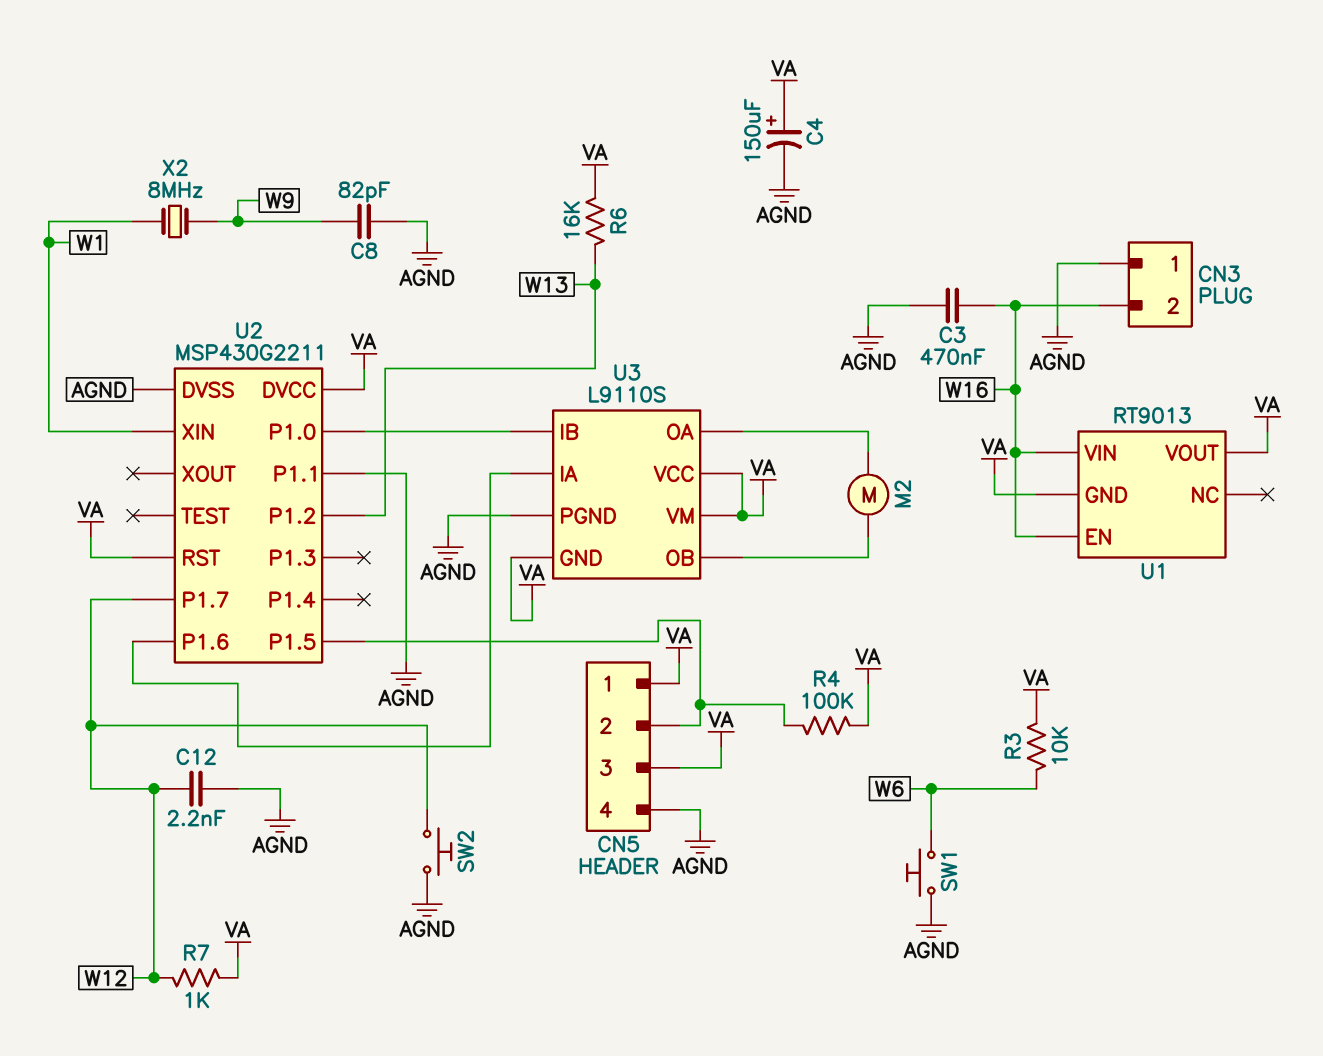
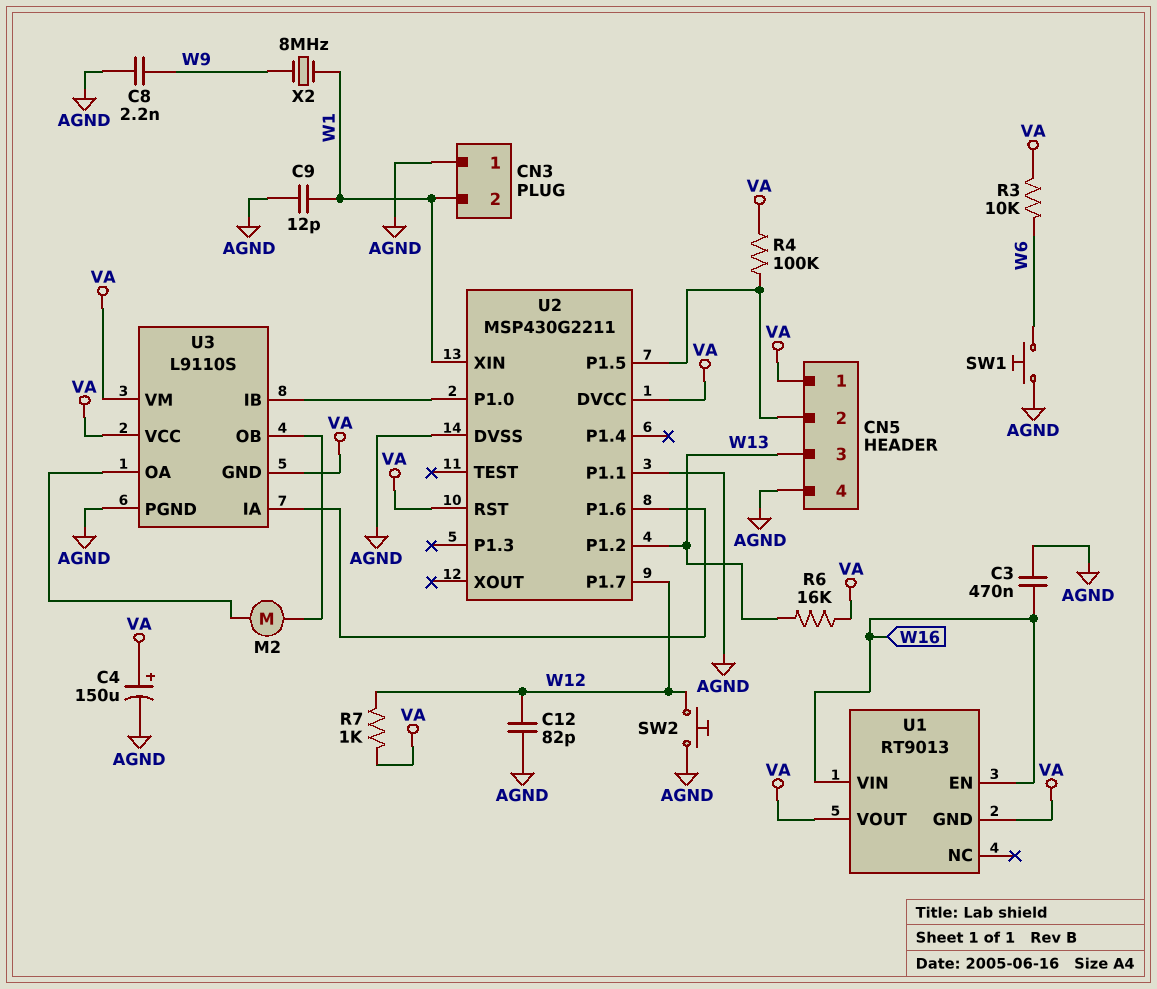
C8: 82pF (AGND, W9) -> 2.2nF (AGND, W9)
C9: none -> 12pF (AGND, W1)
C12: 2.2nF (AGND, W12) -> 82pF (AGND, W12)
CN3 pin 2: W16 -> W1
CN5 pin 3: VA -> W13

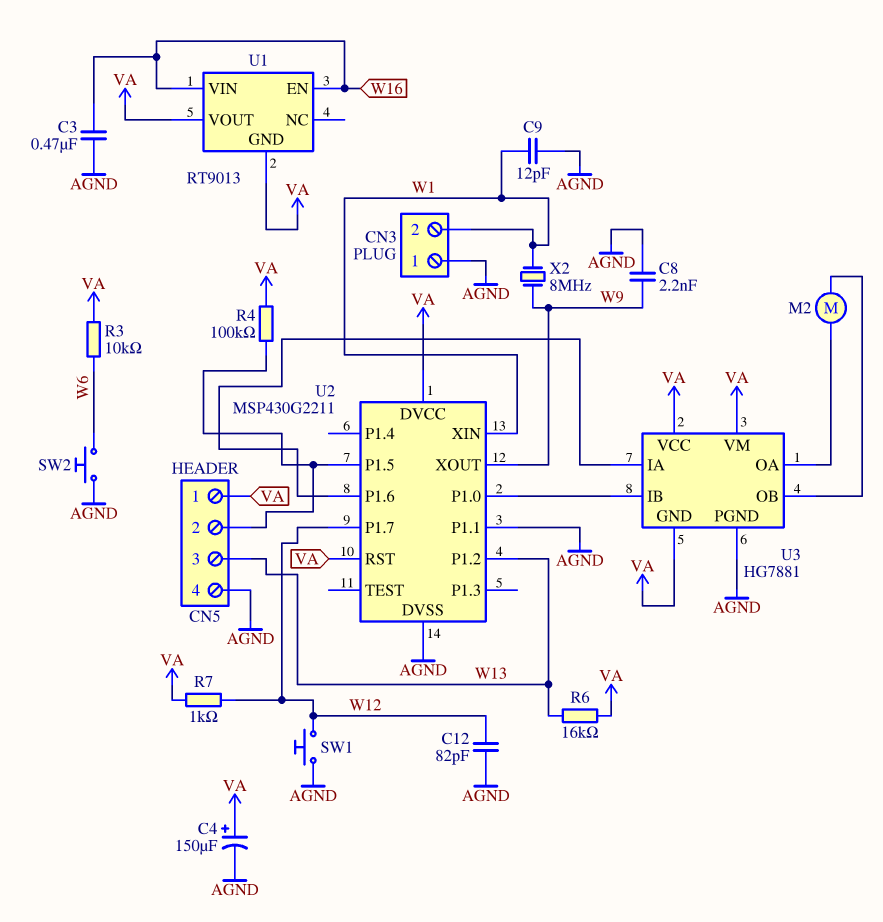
SW1: button (AGND, W6) -> button (AGND, W12)
SW2: button (AGND, W12) -> button (AGND, W6)
U2 pin XOUT: none -> W9
U3: L9110S -> HG7881

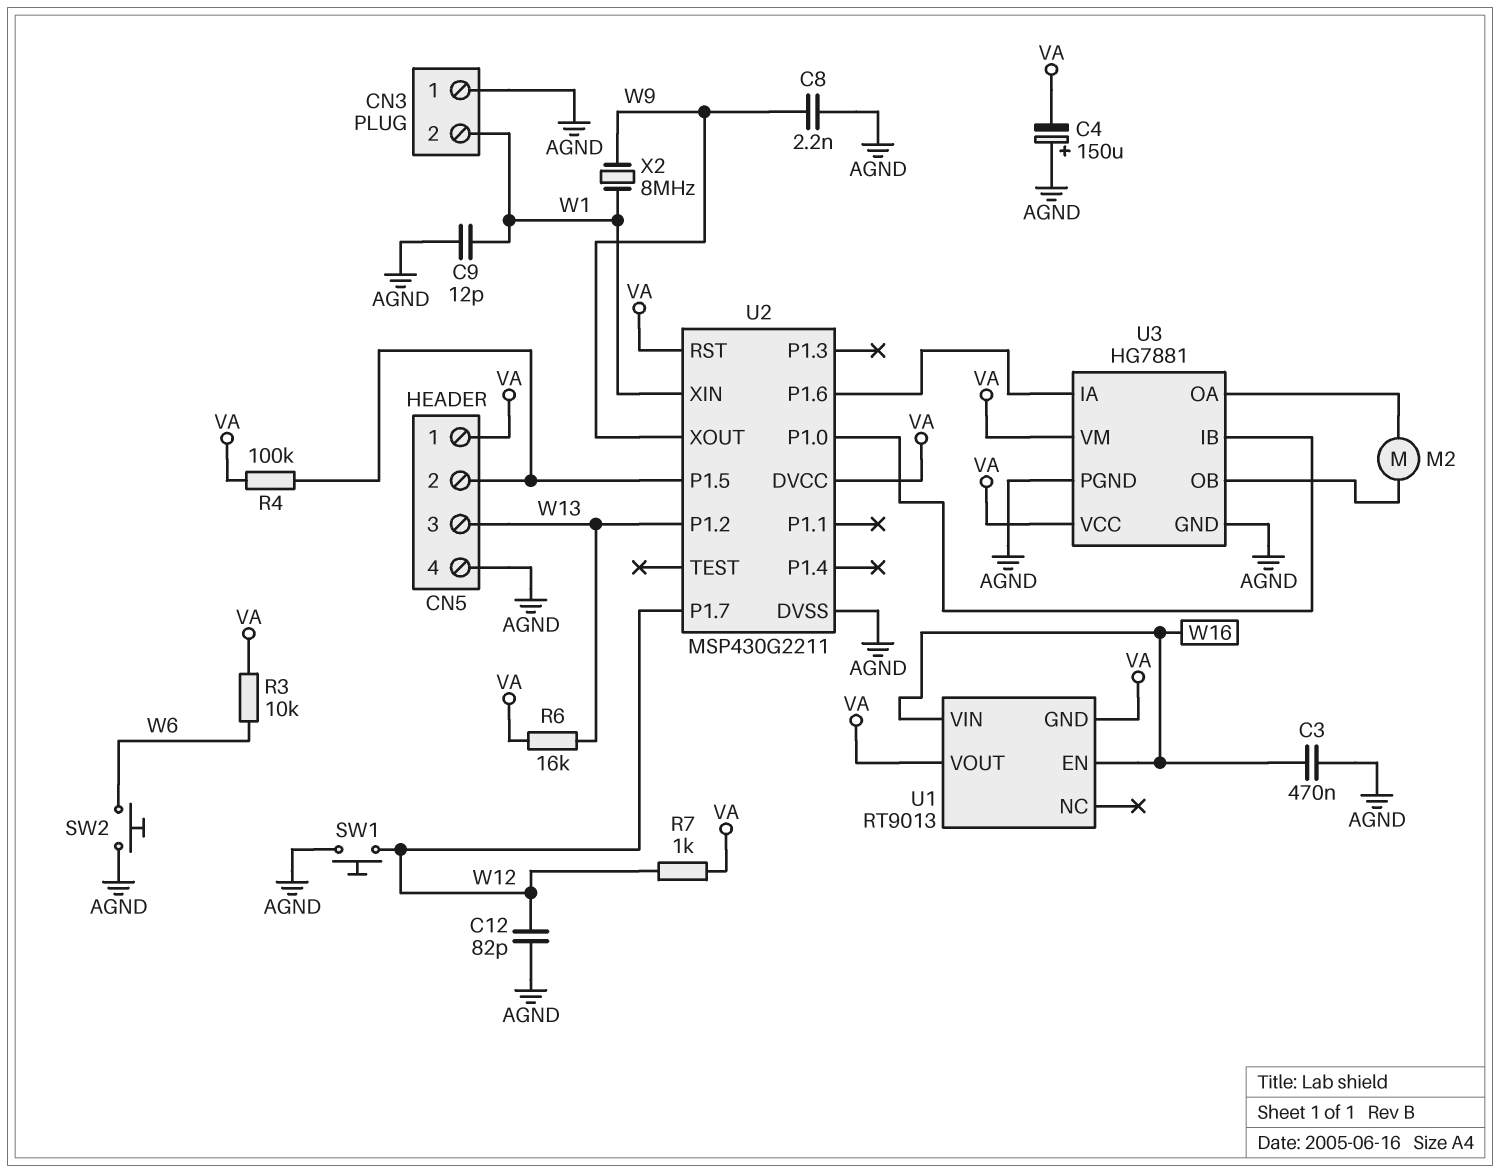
C4: 150uF (plus VA, minus AGND) -> 150uF (plus AGND, minus VA)
U2 pin P1.1: AGND -> none
U3 pin GND: VA -> AGND

